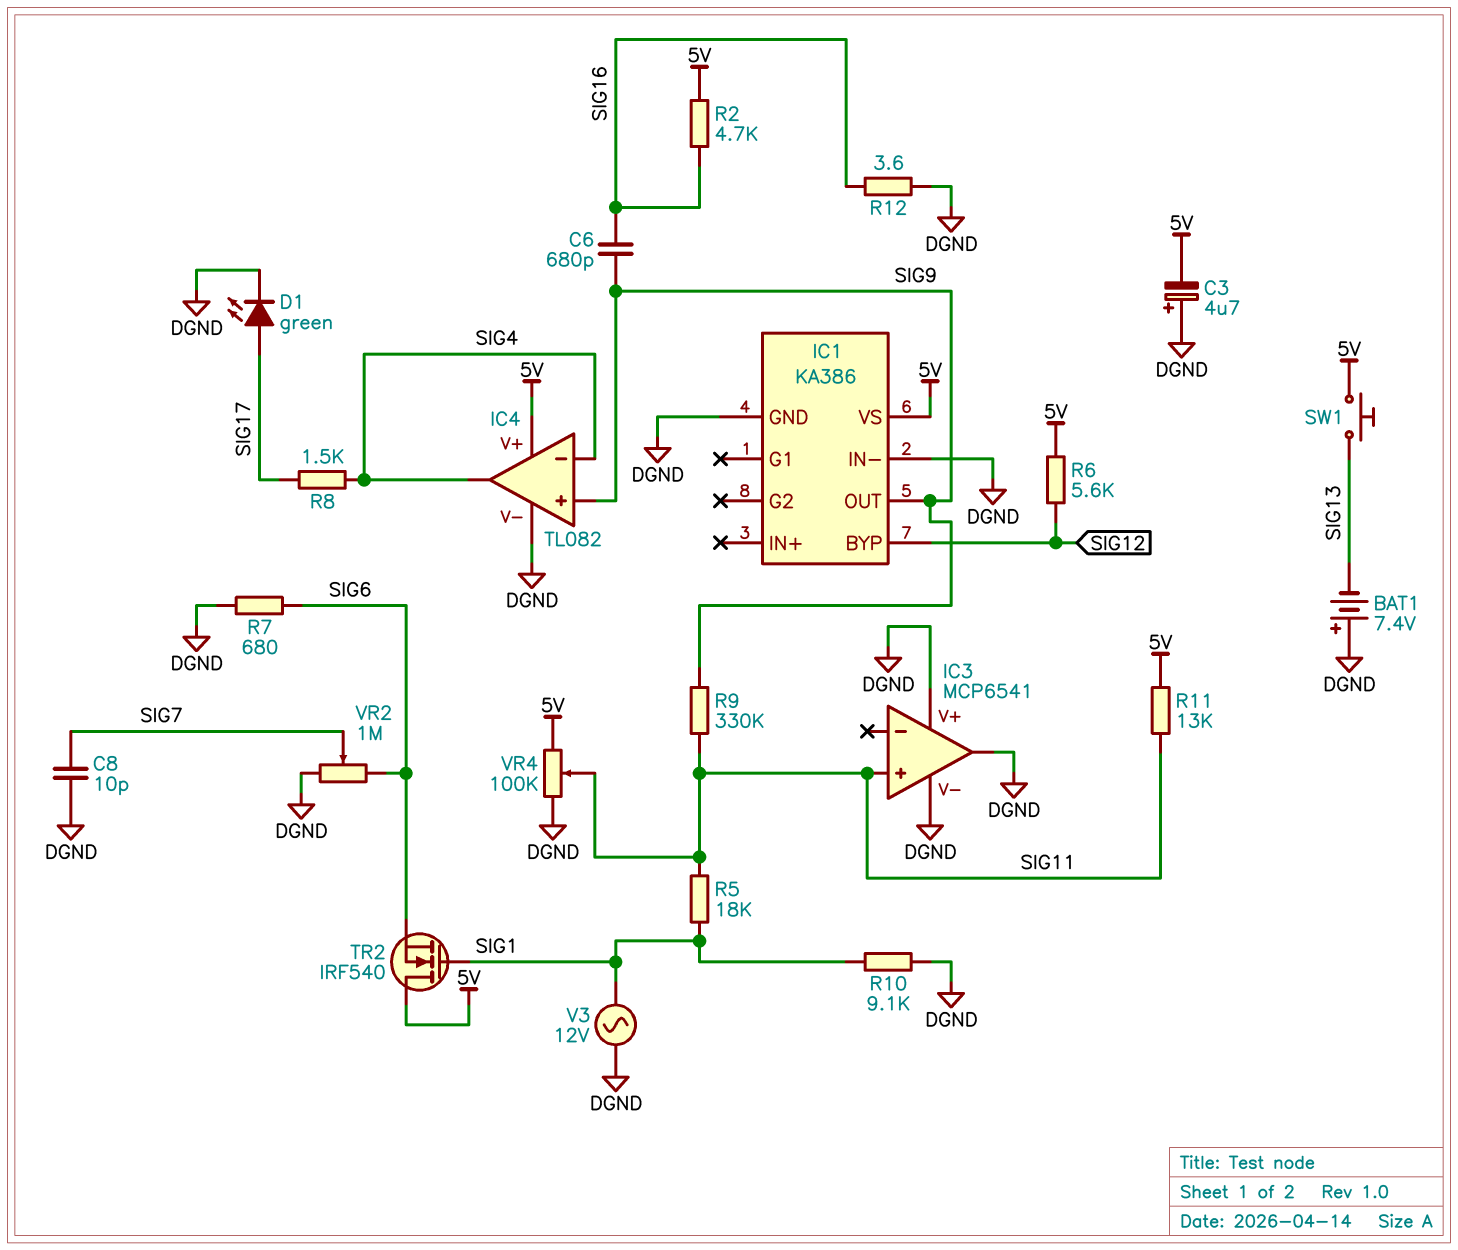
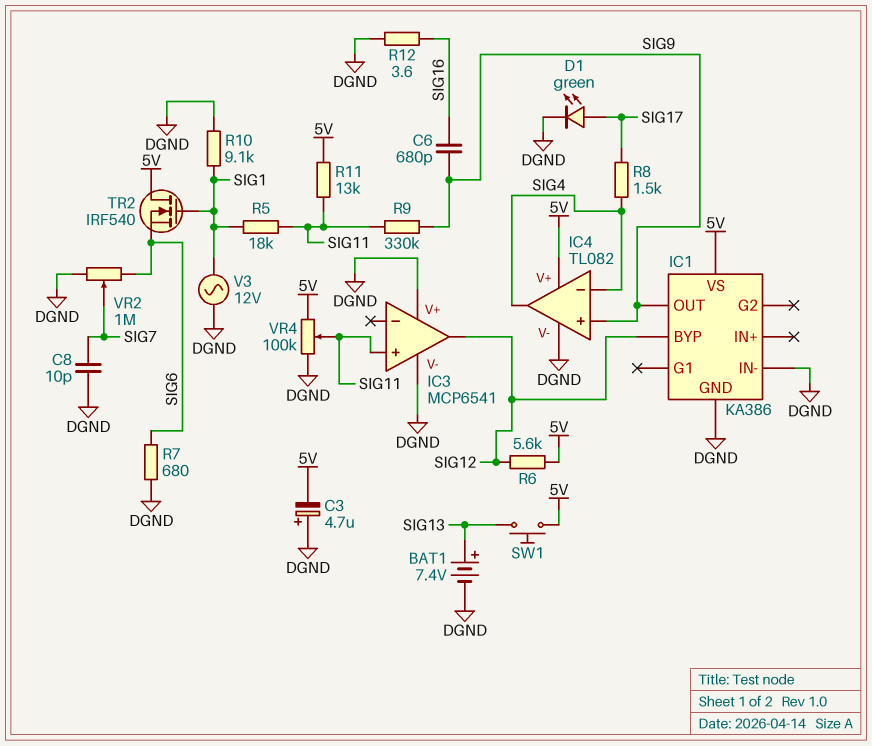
BAT1: 7.4V (plus DGND, minus SIG13) -> 7.4V (plus SIG13, minus DGND)
IC3 pin out: DGND -> SIG12
R2: 4.7k (5V, SIG16) -> none

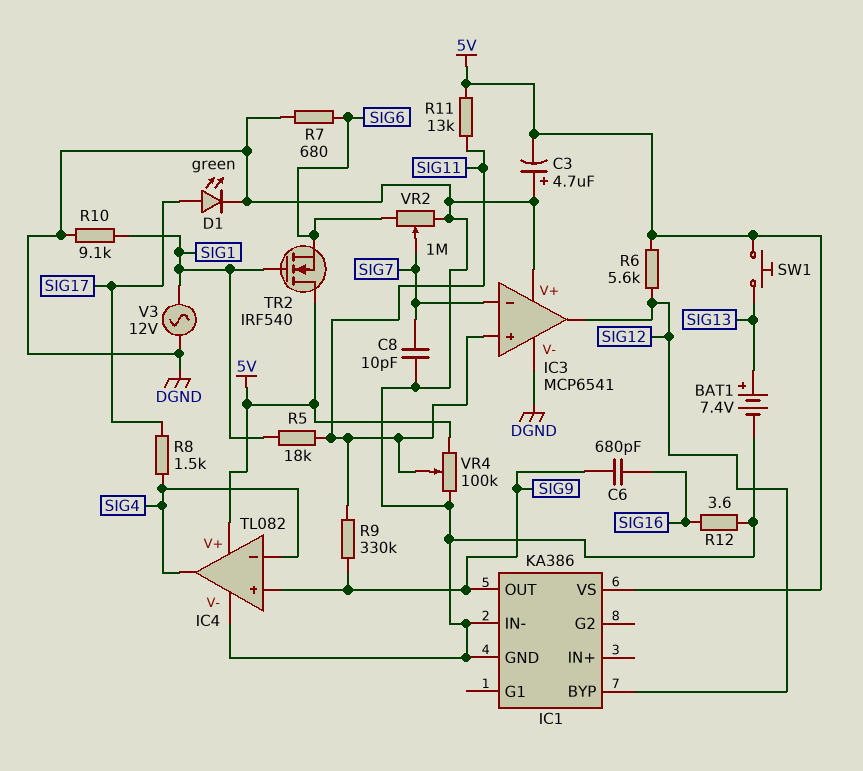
IC3 pin in-: none -> SIG7

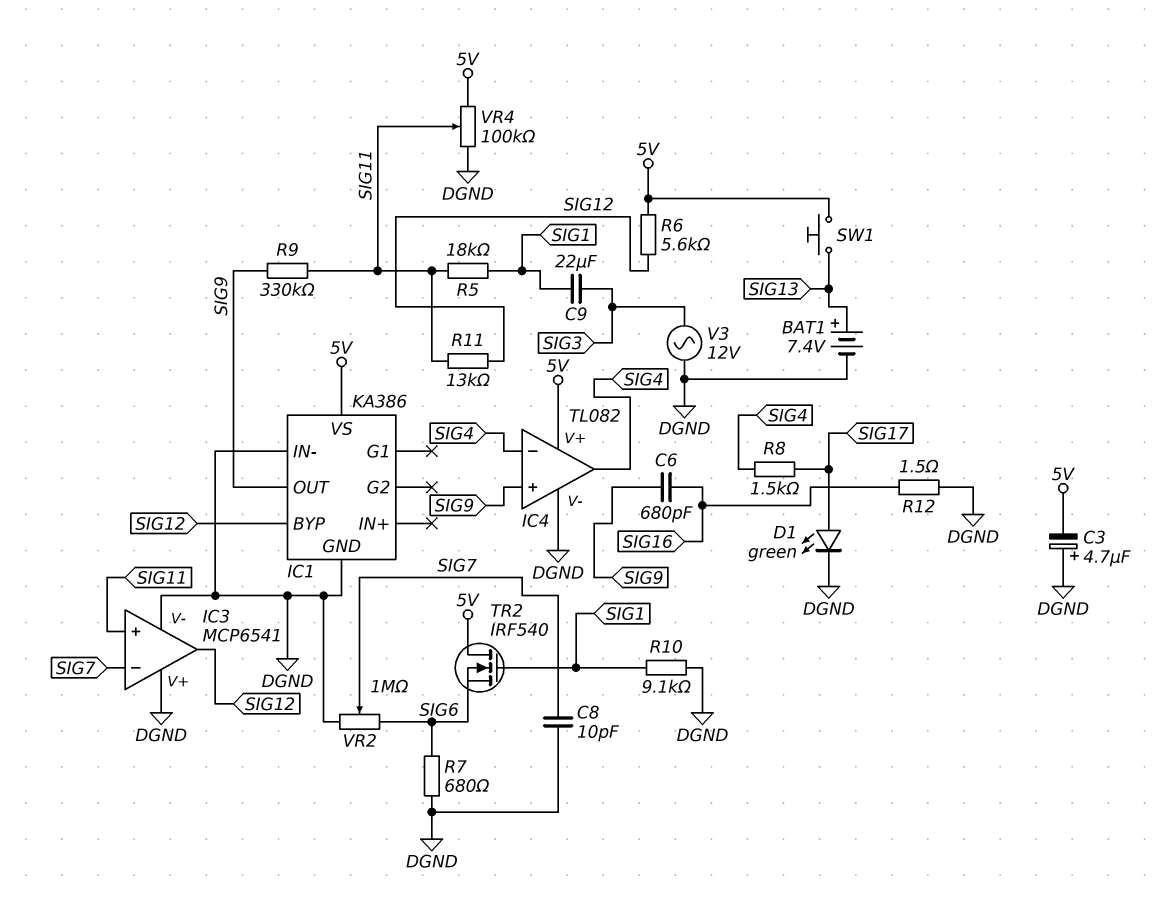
C9: none -> 22uF (SIG1, SIG3)
R11: 13k (5V, SIG11) -> 13k (SIG11, SIG12)
R12: 3.6 (DGND, SIG16) -> 1.5 (DGND, SIG16)
V3: AC 12V (DGND, SIG1) -> AC 12V (DGND, SIG3)

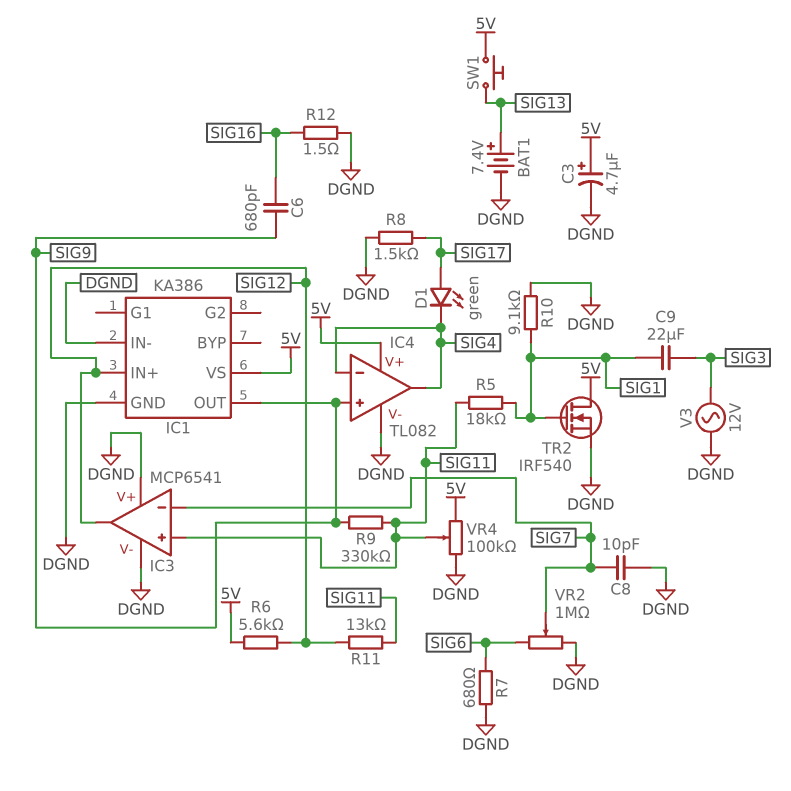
C3: 4.7uF (plus DGND, minus 5V) -> 4.7uF (plus 5V, minus DGND)
D1: LED green (A SIG17, K DGND) -> LED green (A SIG17, K SIG4)
IC1 pin BYP: SIG12 -> none
IC1 pin IN+: none -> SIG12
R8: 1.5k (SIG4, SIG17) -> 1.5k (DGND, SIG17)
TR2: NMOS IRF540 (G SIG1, D 5V, S SIG6) -> NMOS IRF540 (G SIG1, D 5V, S DGND)

